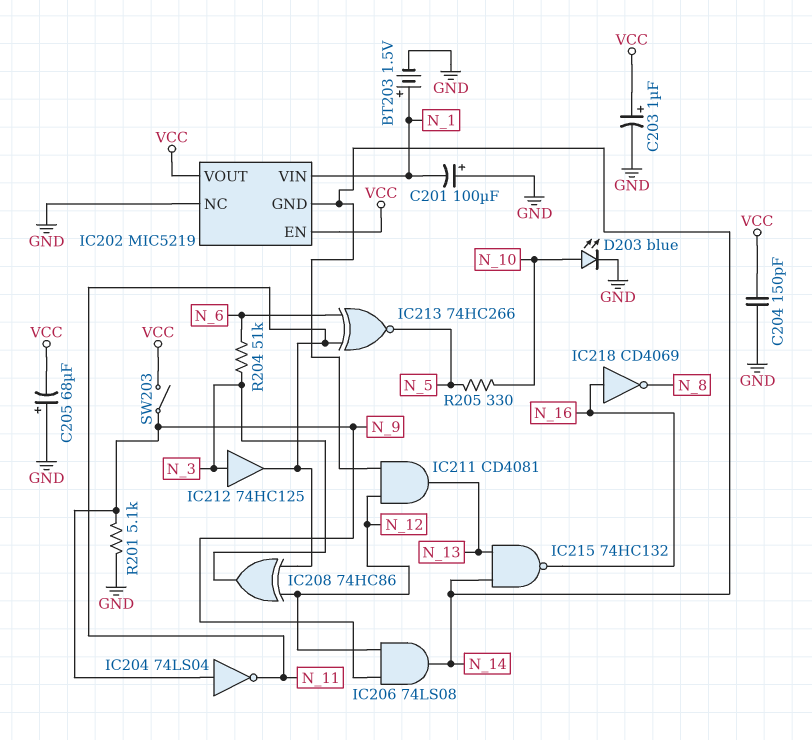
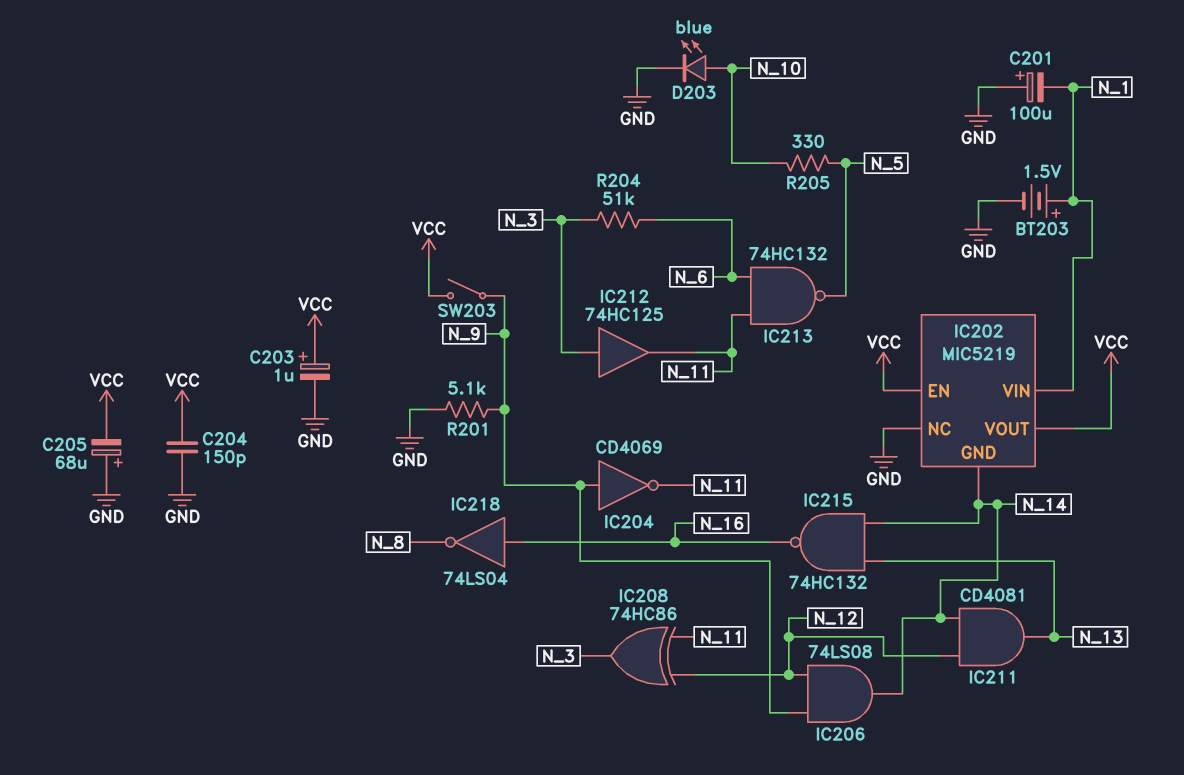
IC204: NOT 74LS04 (in N_9, out N_11) -> NOT CD4069 (in N_9, out N_11)
IC213: XNOR 74HC266 (in N_6, in N_11, out N_5) -> NAND 74HC132 (in N_6, in N_11, out N_5)
IC218: NOT CD4069 (in N_16, out N_8) -> NOT 74LS04 (in N_16, out N_8)

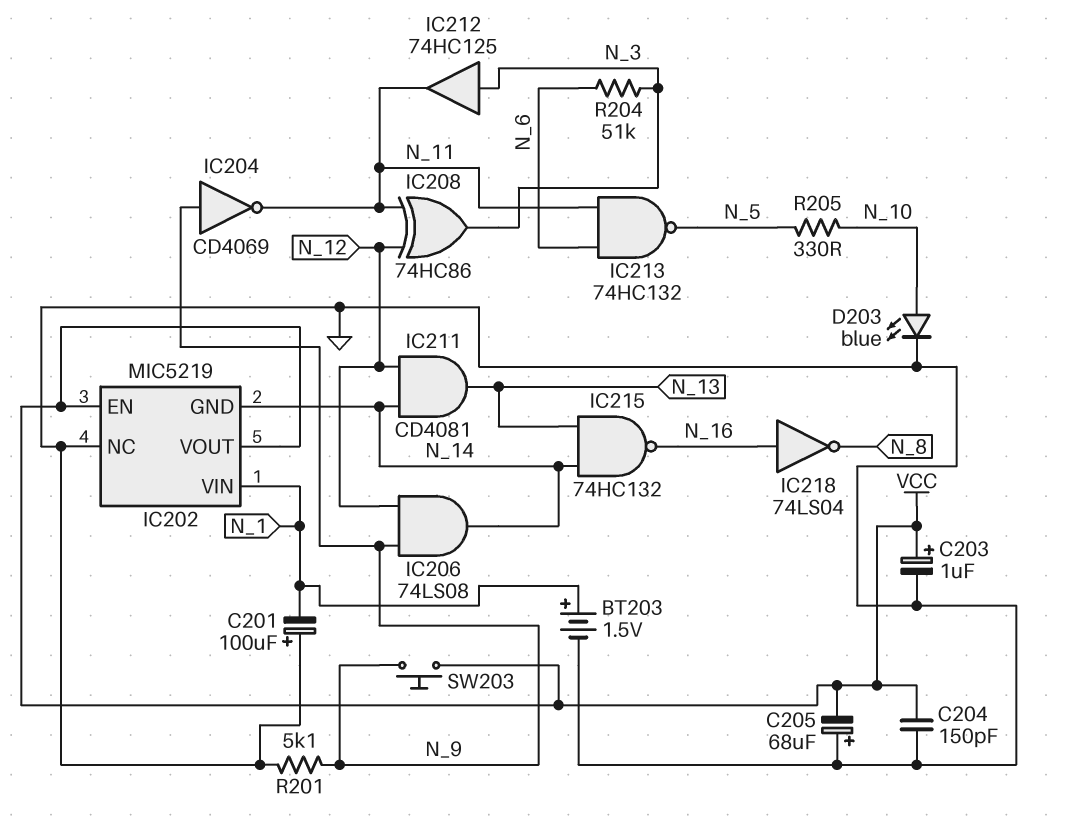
SW203: switch (N_9, VCC) -> button (N_9, VCC)

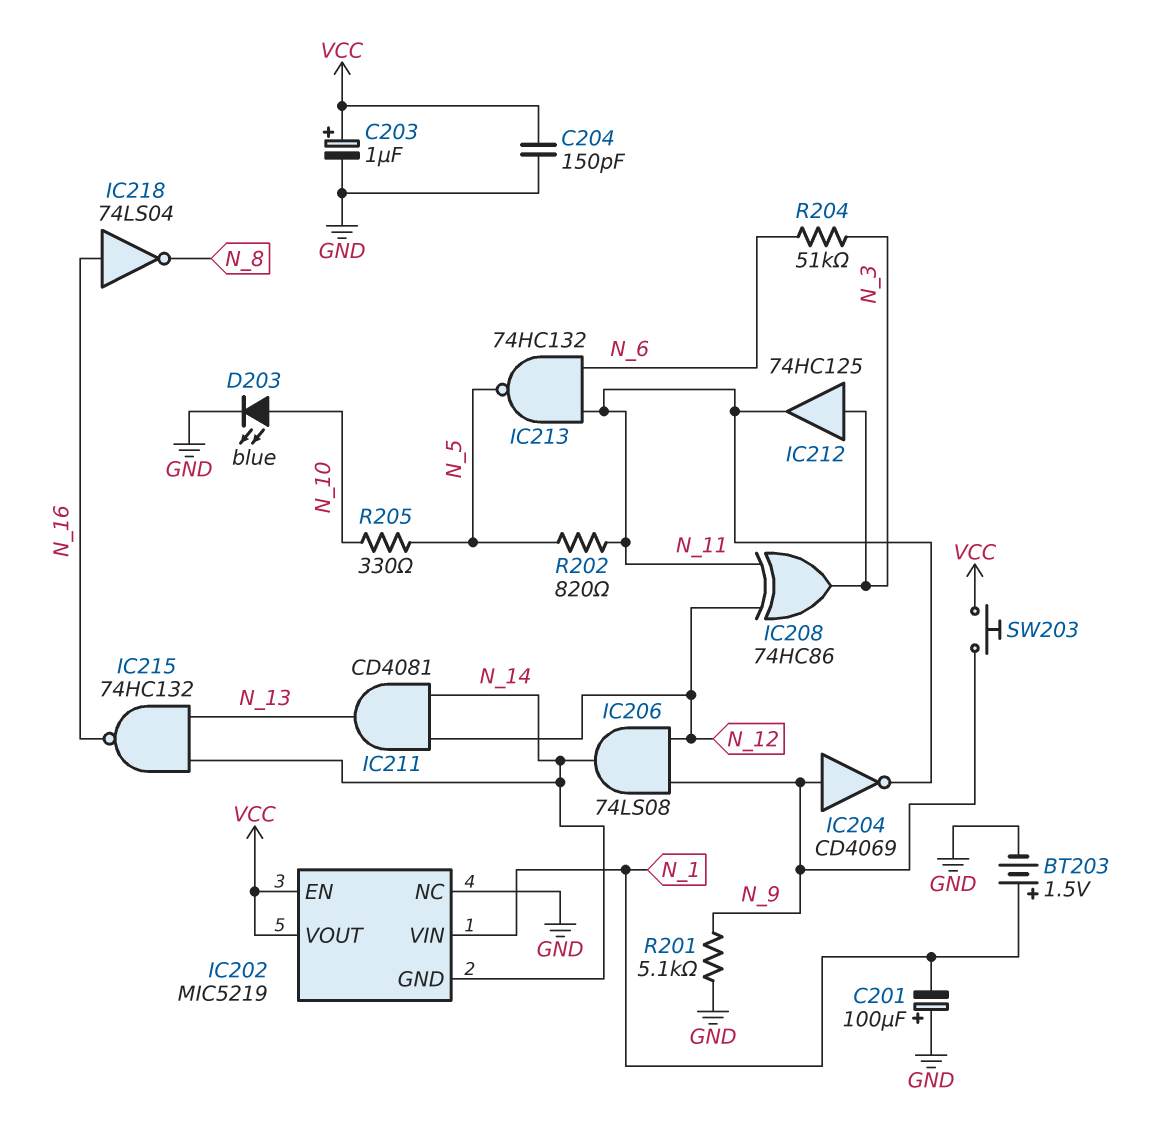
C205: 68uF (plus GND, minus VCC) -> none
R202: none -> 820 (N_5, N_11)

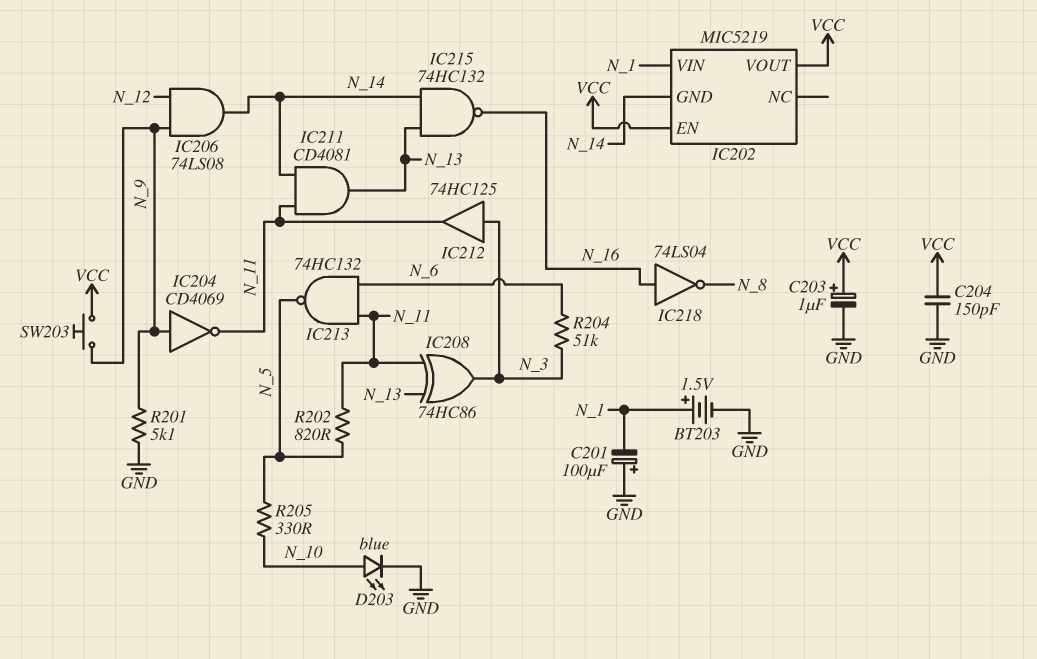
IC202 pin NC: GND -> none
IC208: XOR 74HC86 (in N_11, in N_12, out N_3) -> XOR 74HC86 (in N_11, in N_13, out N_3)
IC211: AND CD4081 (in N_12, in N_14, out N_13) -> AND CD4081 (in N_11, in N_14, out N_13)

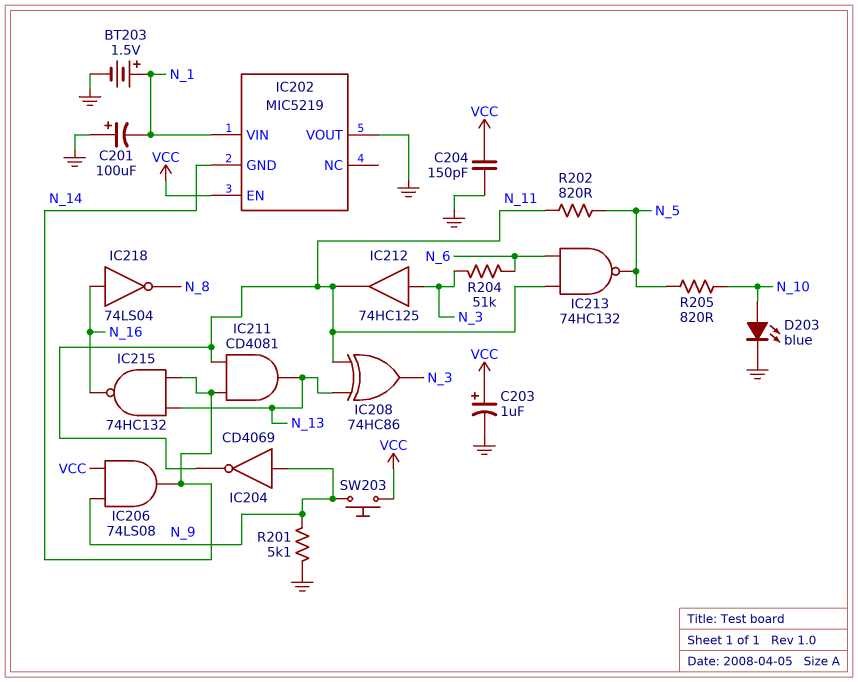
IC202 pin VOUT: VCC -> GND
IC206: AND 74LS08 (in N_9, in N_12, out N_14) -> AND 74LS08 (in N_9, in VCC, out N_14)
R205: 330 (N_5, N_10) -> 820 (N_5, N_10)

